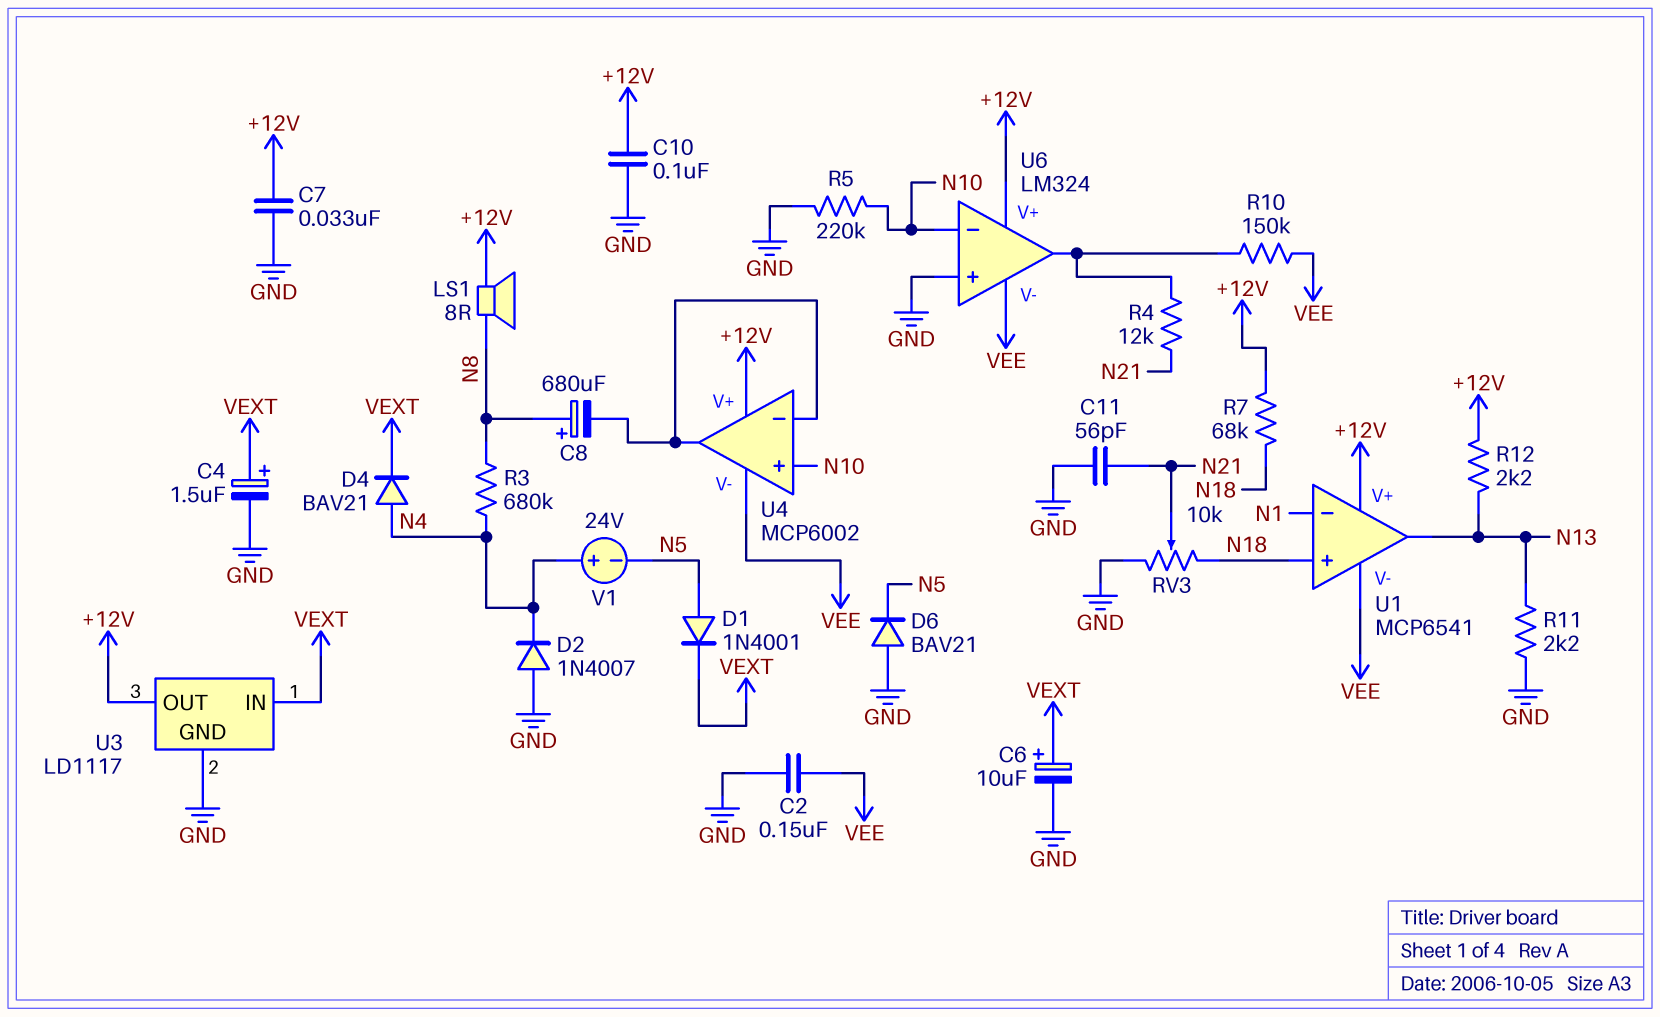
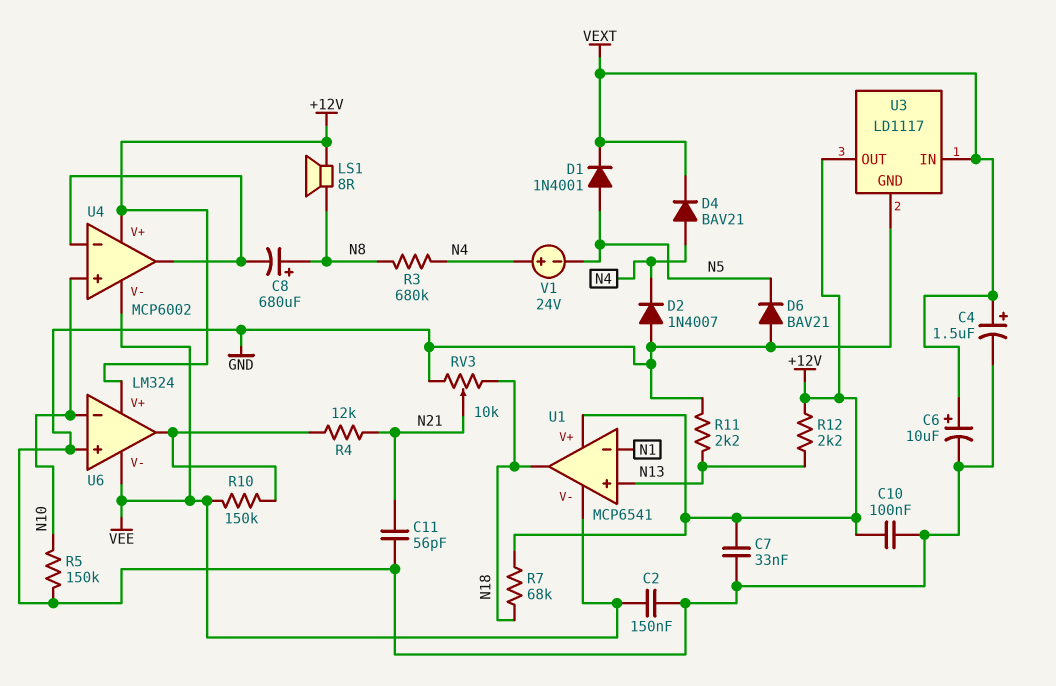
R5: 220k (GND, N10) -> 150k (GND, N10)
U1 pin in+: N18 -> N13
U1 pin out: N13 -> N18

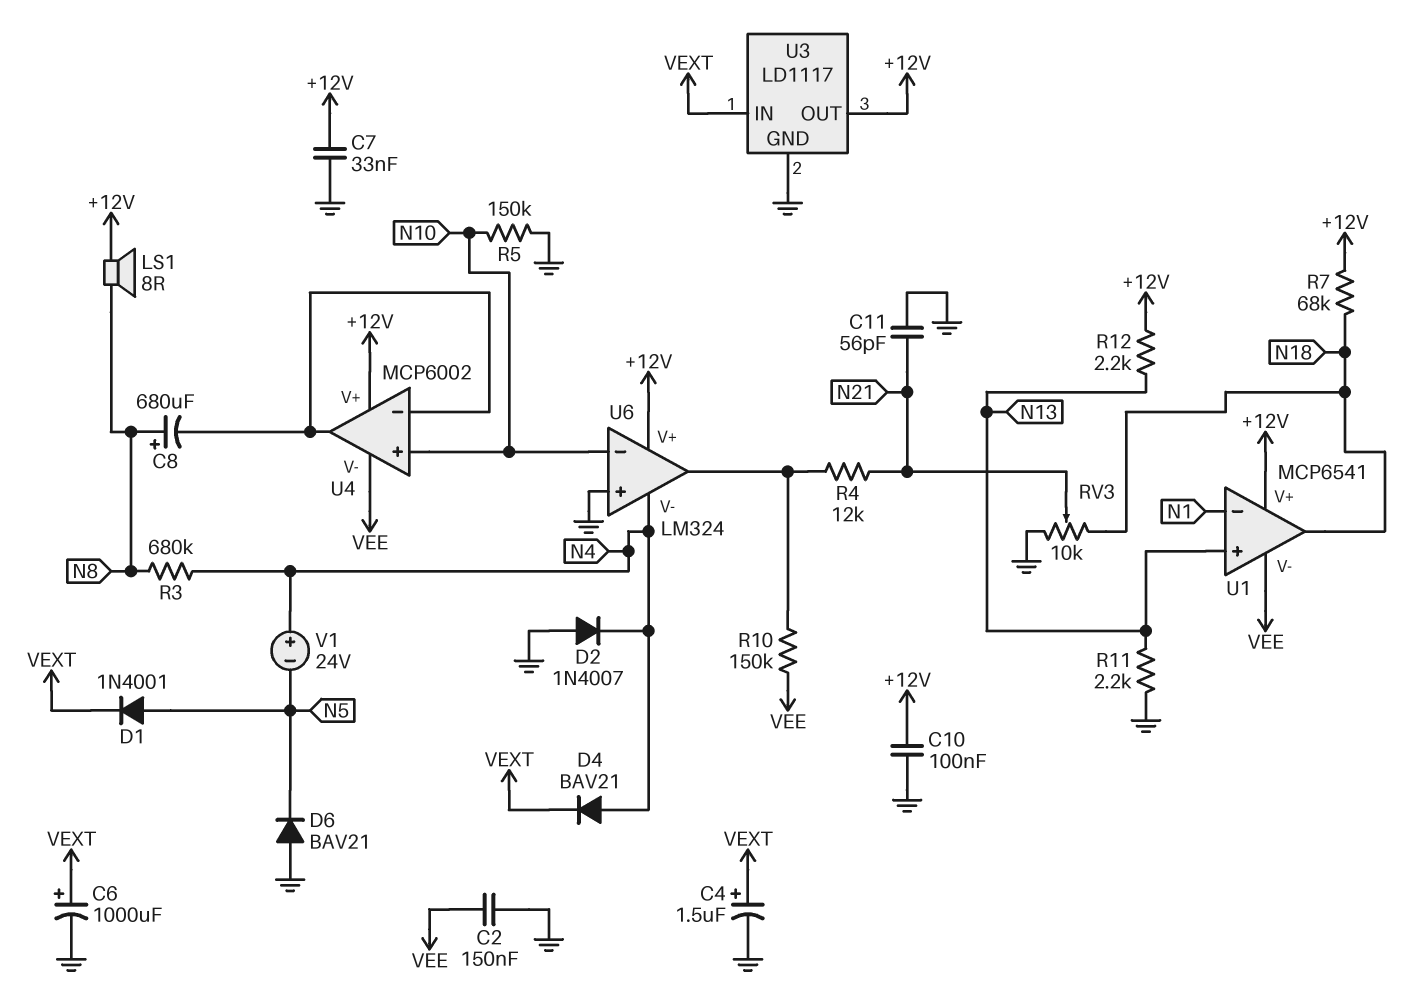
C6: 10uF (plus VEXT, minus GND) -> 1000uF (plus VEXT, minus GND)
U6 pin V-: VEE -> N4

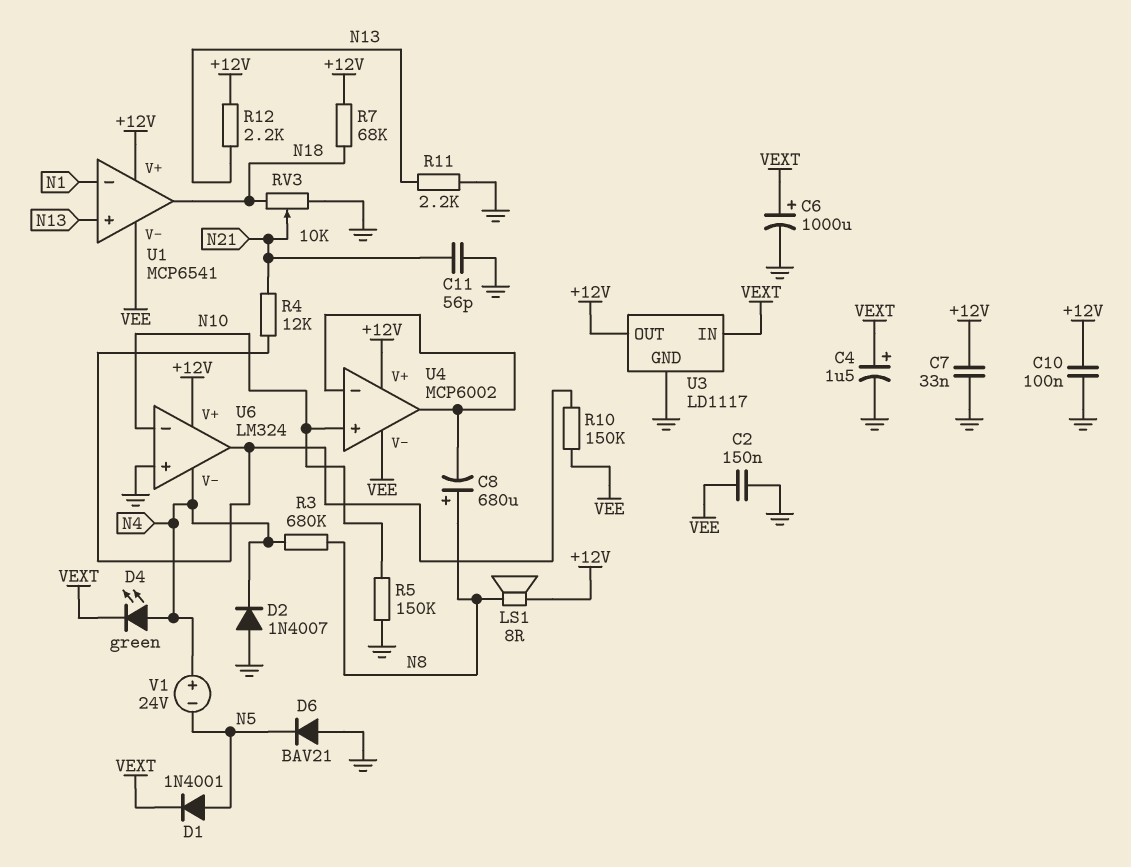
D4: diode BAV21 (A N4, K VEXT) -> LED green (A N4, K VEXT)

